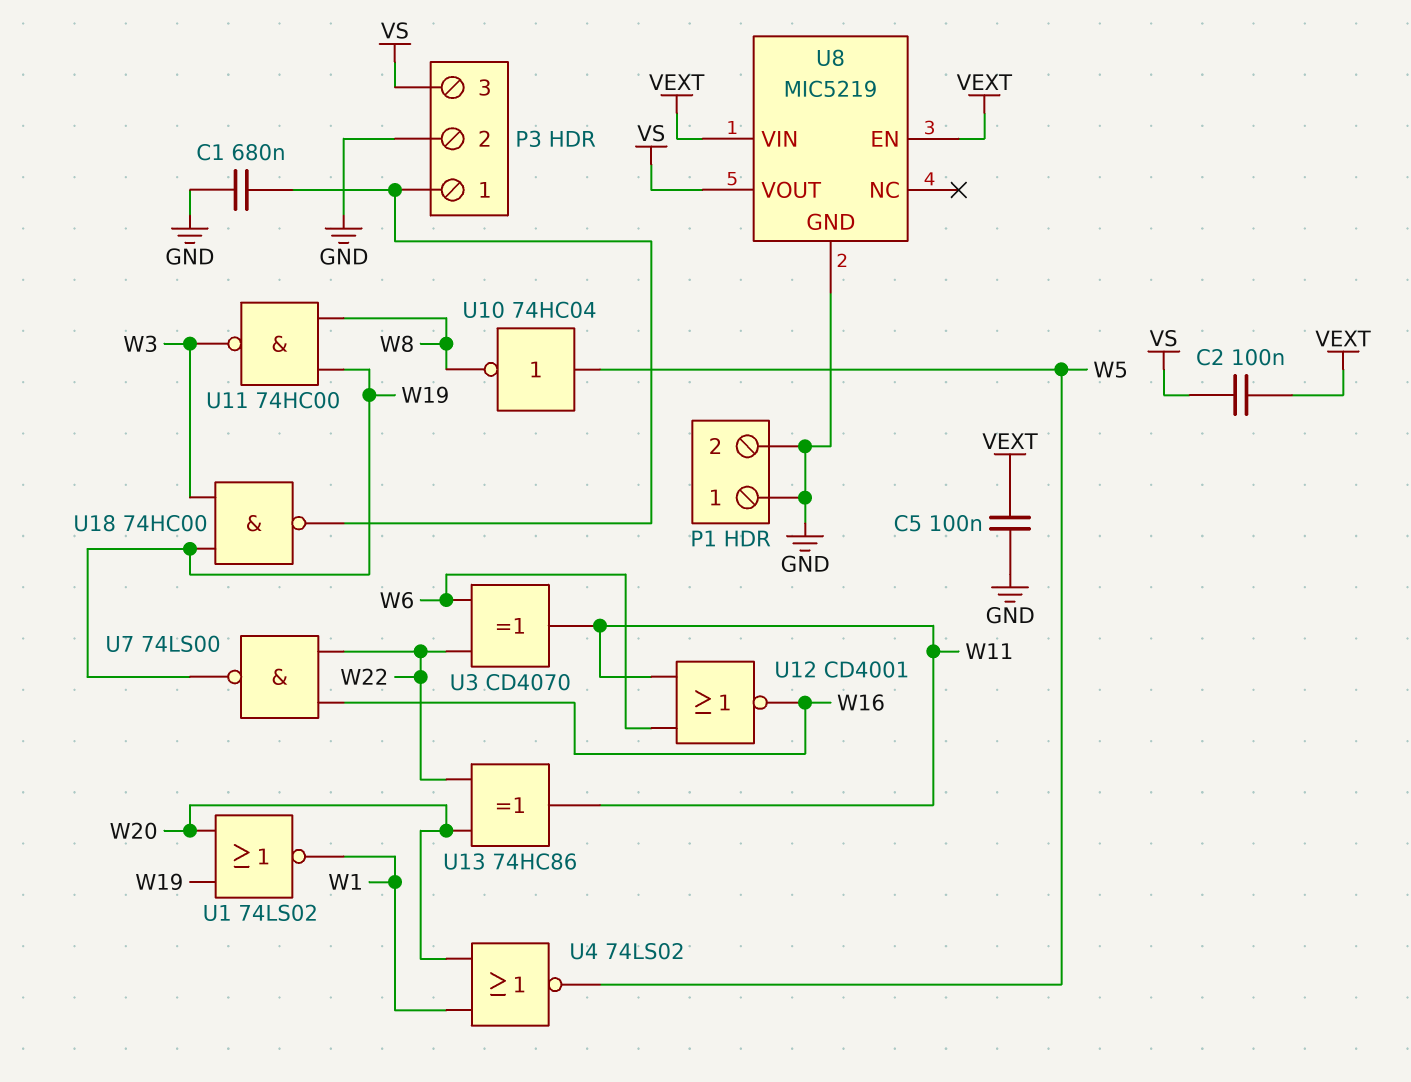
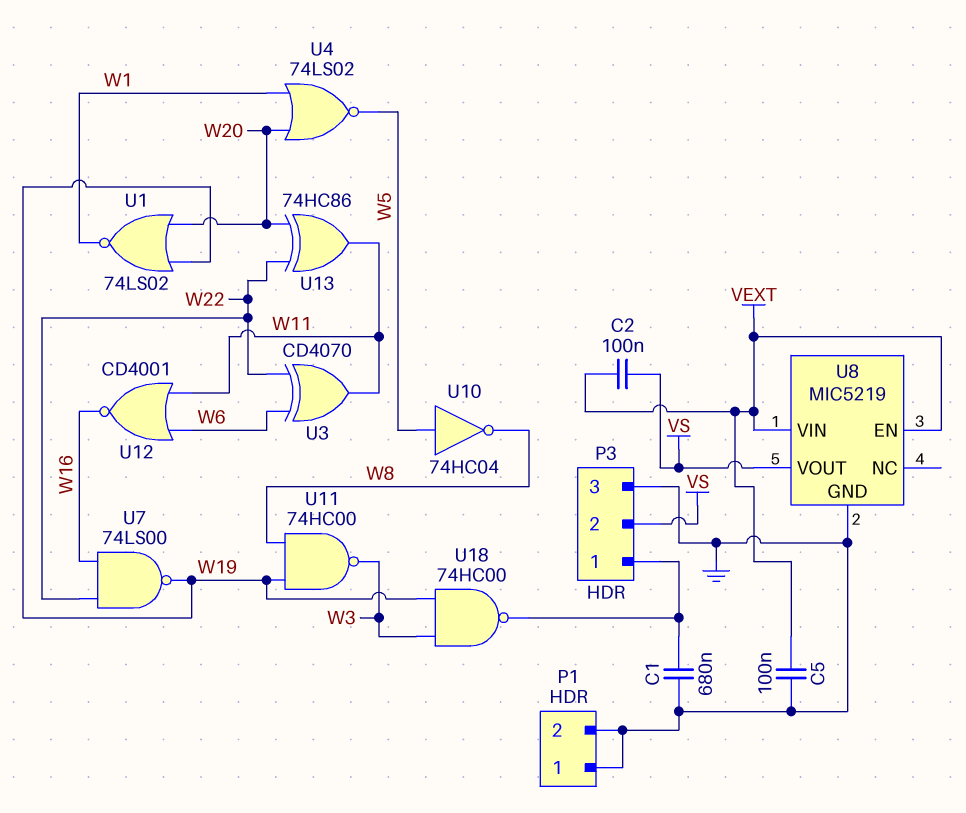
P3 pin 2: GND -> VS
P3 pin 3: VS -> GND

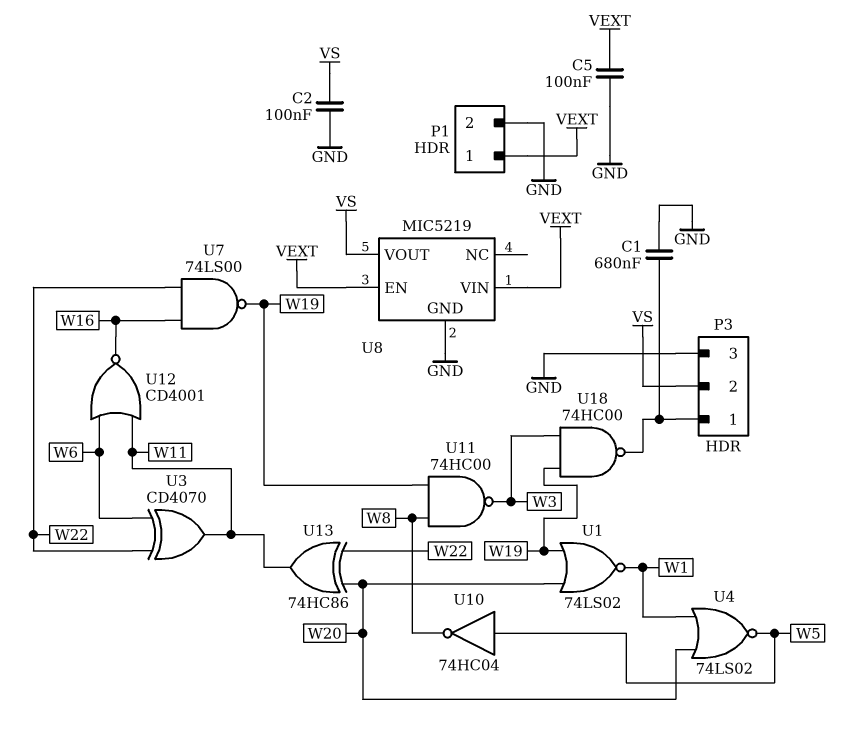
C2: 100nF (VEXT, VS) -> 100nF (GND, VS)
P1 pin 1: GND -> VEXT

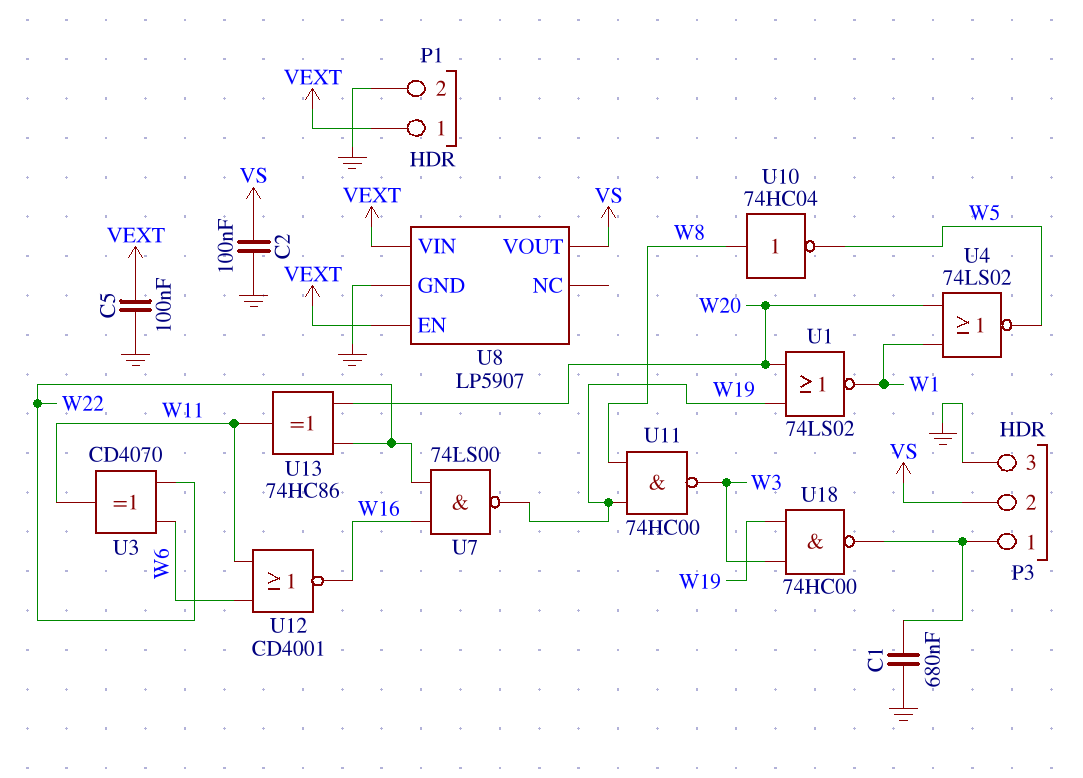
U8: MIC5219 -> LP5907
U10: NOT 74HC04 (in W5, out W8) -> NOT 74HC04 (in W8, out W5)

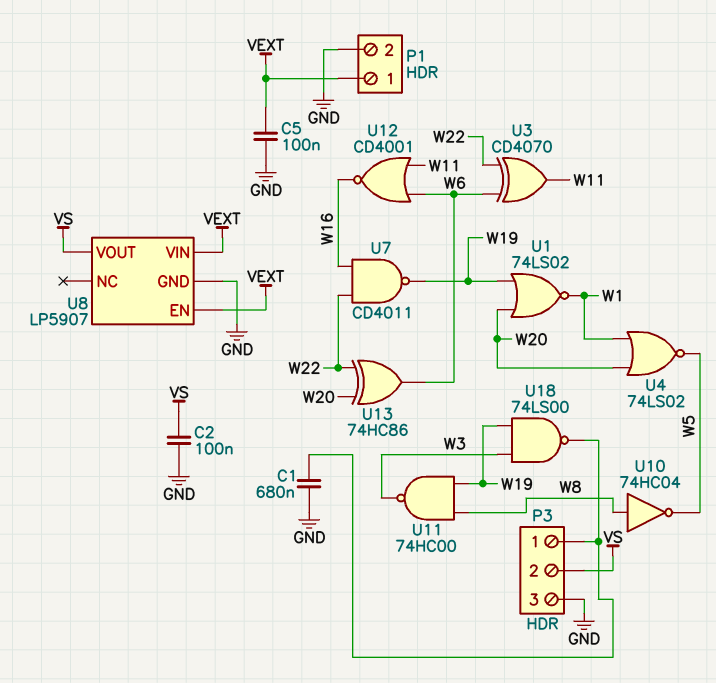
U7: NAND 74LS00 (in W16, in W22, out W19) -> NAND CD4011 (in W16, in W22, out W19)
U13: XOR 74HC86 (in W20, in W22, out W11) -> XOR 74HC86 (in W20, in W22, out W6)
U18: NAND 74HC00 (in W3, in W19, out P3/1) -> NAND 74LS00 (in W3, in W19, out P3/1)

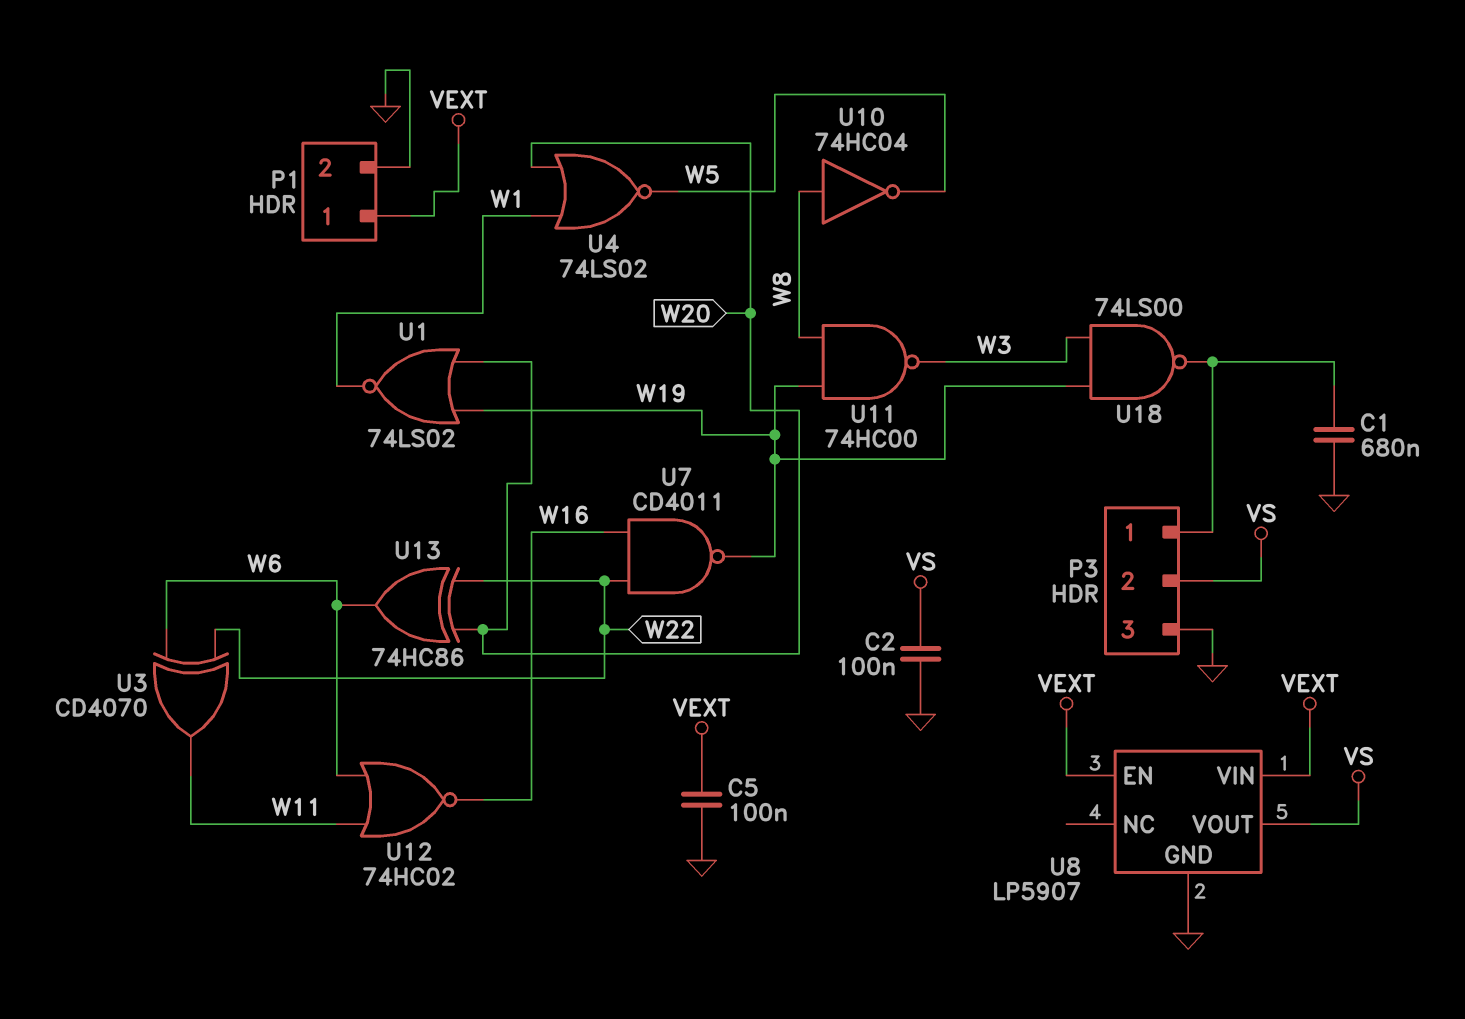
U12: NOR CD4001 (in W6, in W11, out W16) -> NOR 74HC02 (in W6, in W11, out W16)

